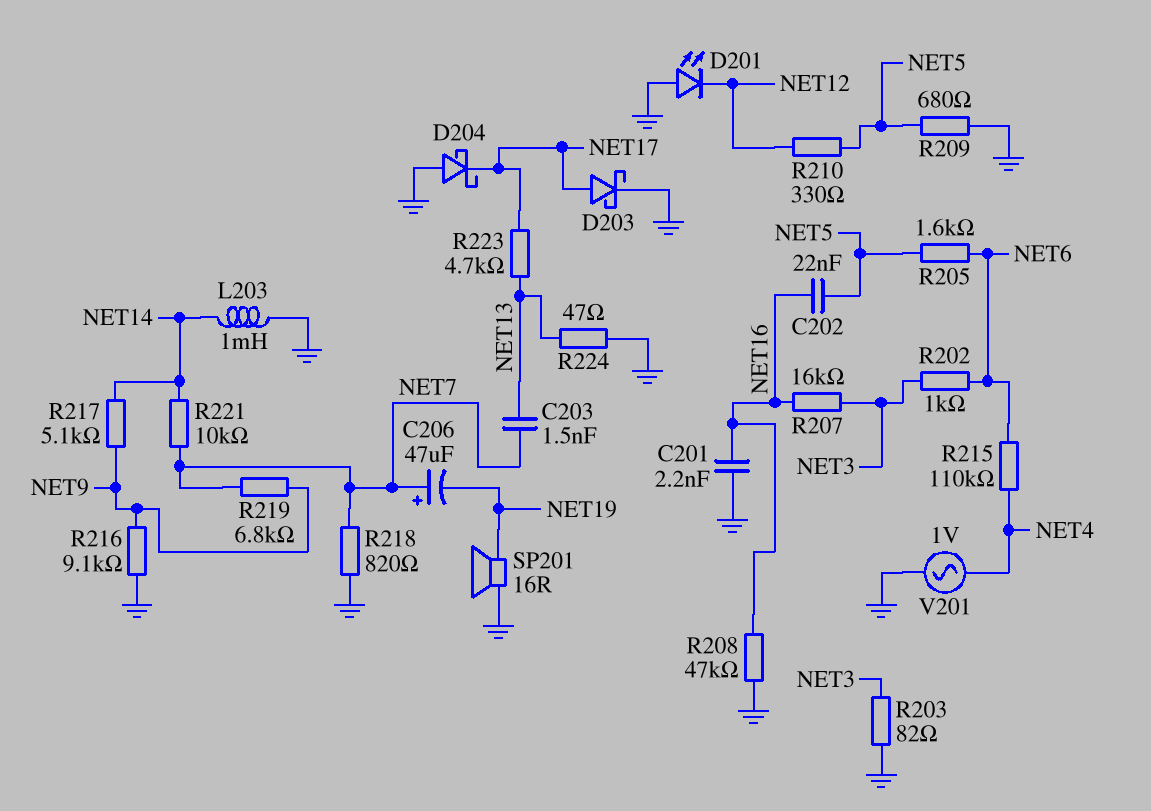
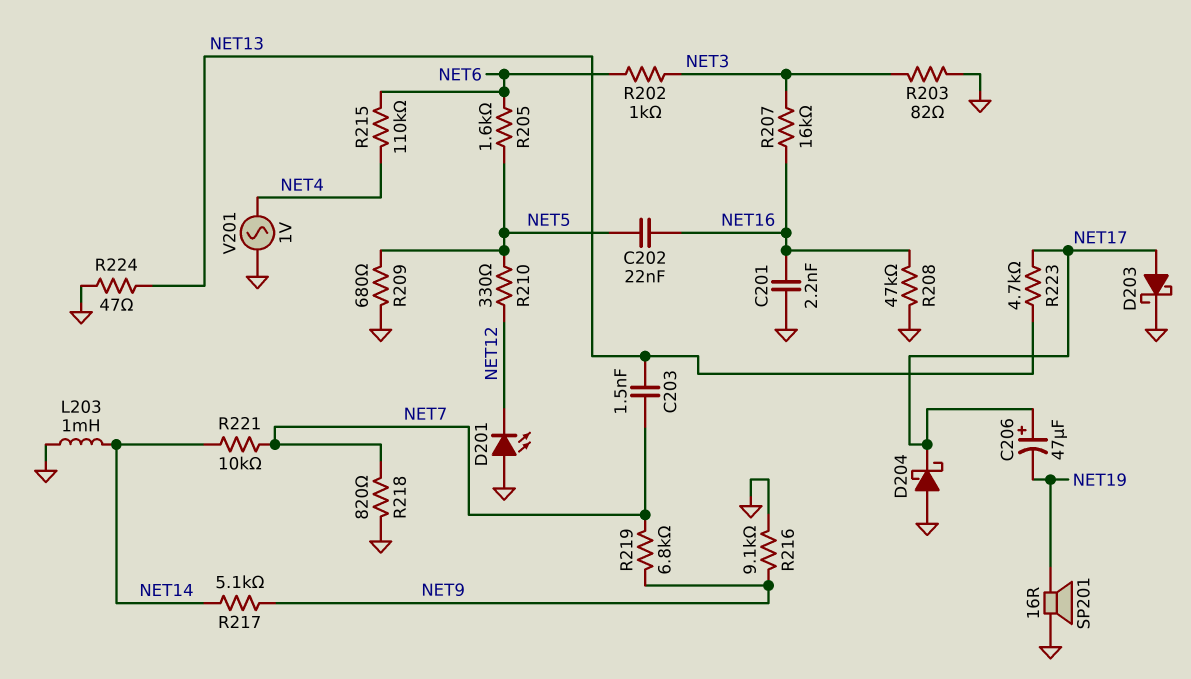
C206: 47uF (plus NET7, minus NET19) -> 47uF (plus NET17, minus NET19)

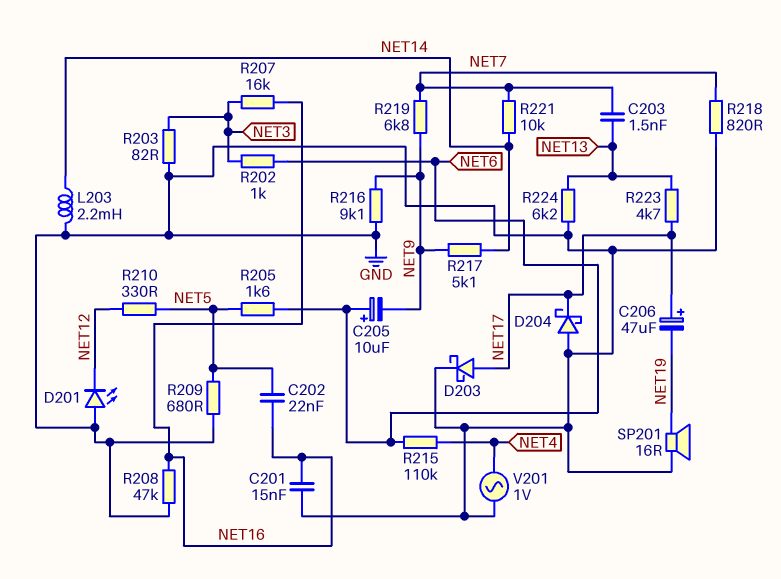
C201: 2.2nF (GND, NET16) -> 15nF (GND, NET16)
C205: none -> 10uF (plus NET6, minus NET9)
L203: 1mH (GND, NET14) -> 2.2mH (GND, NET14)
R224: 47 (GND, NET13) -> 6.2k (GND, NET13)

